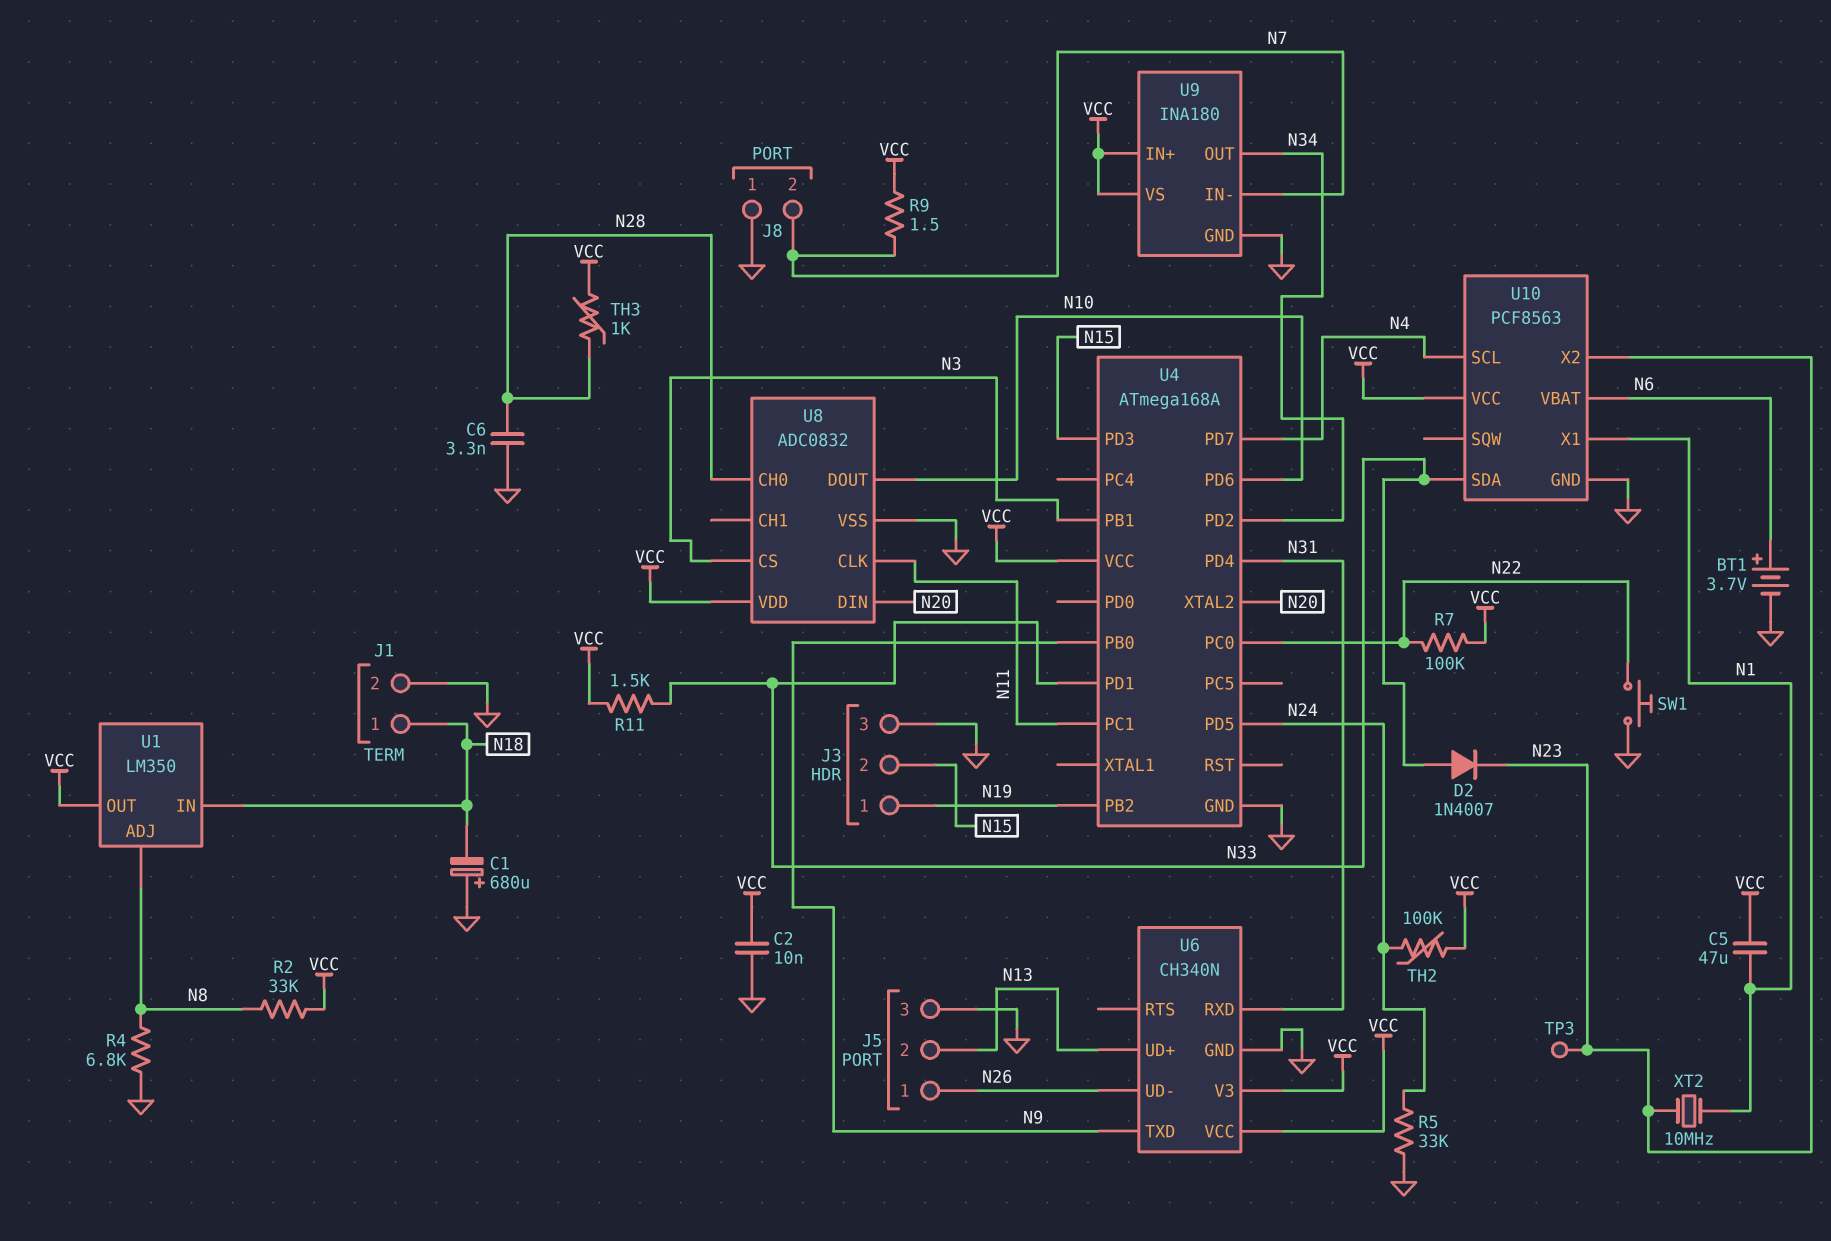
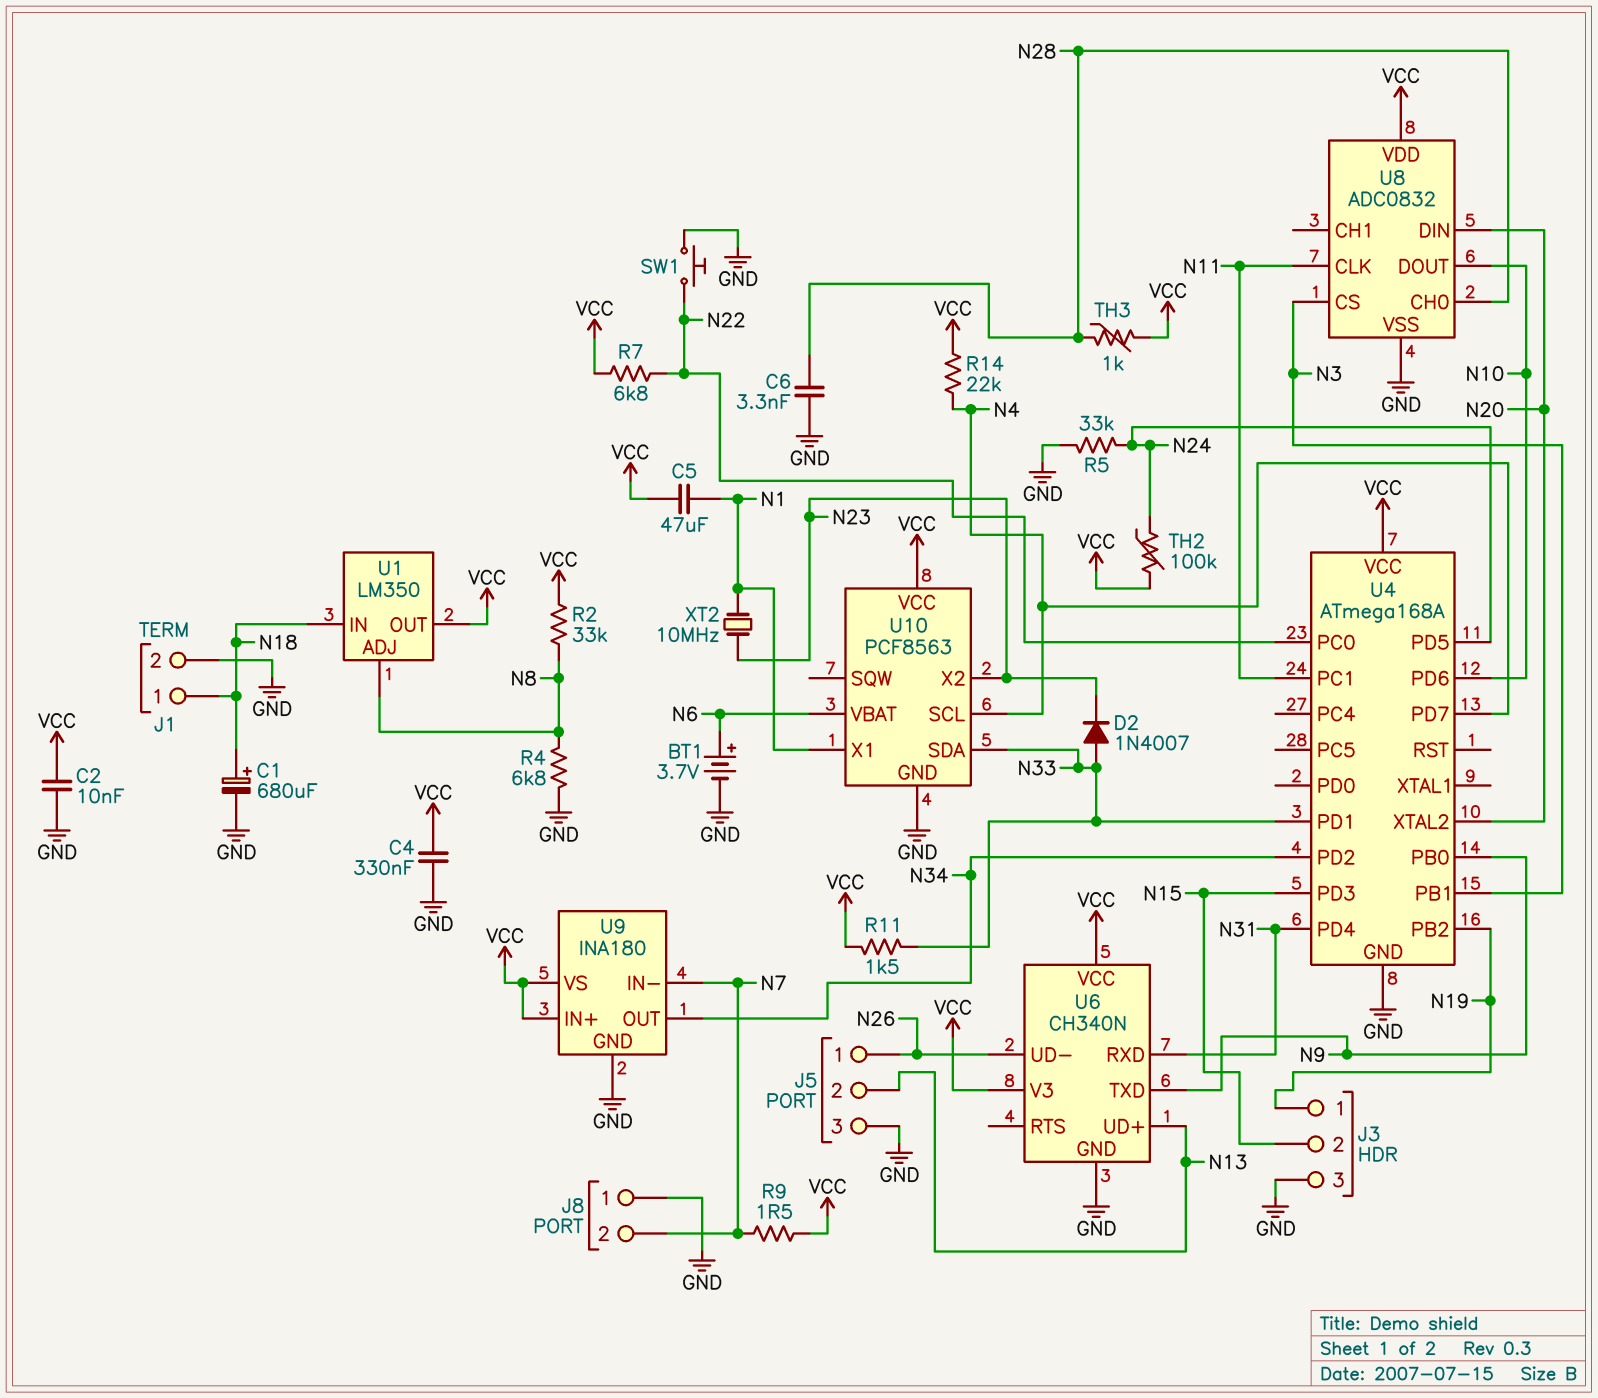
C1: 680uF (plus GND, minus N18) -> 680uF (plus N18, minus GND)
C4: none -> 330nF (GND, VCC)
R7: 100k (N22, VCC) -> 6.8k (N22, VCC)
R14: none -> 22k (N4, VCC)
TP3: test point (N23) -> none

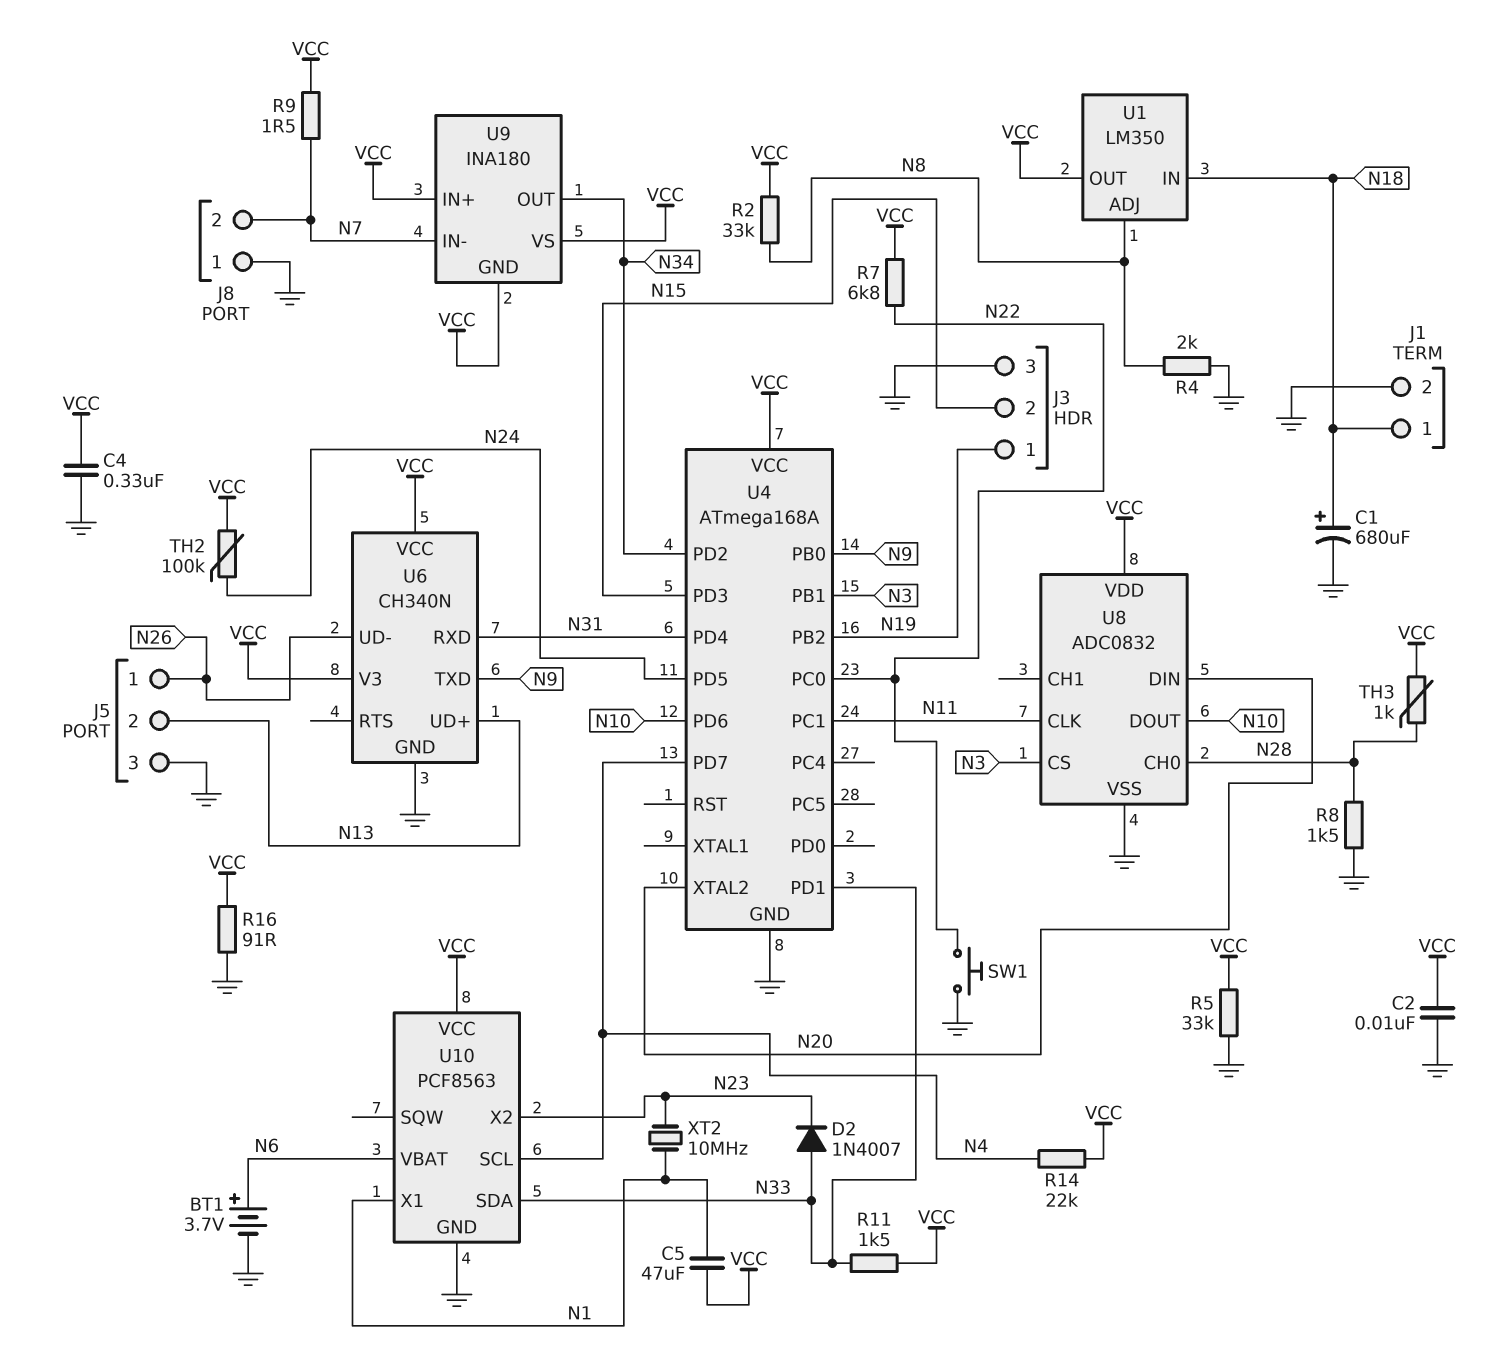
C6: 3.3nF (GND, N28) -> none
R4: 6.8k (GND, N8) -> 2k (GND, N8)
R5: 33k (GND, N24) -> 33k (GND, VCC)
R8: none -> 1.5k (GND, N28)
R16: none -> 91 (GND, VCC)
U9 pin GND: GND -> VCC

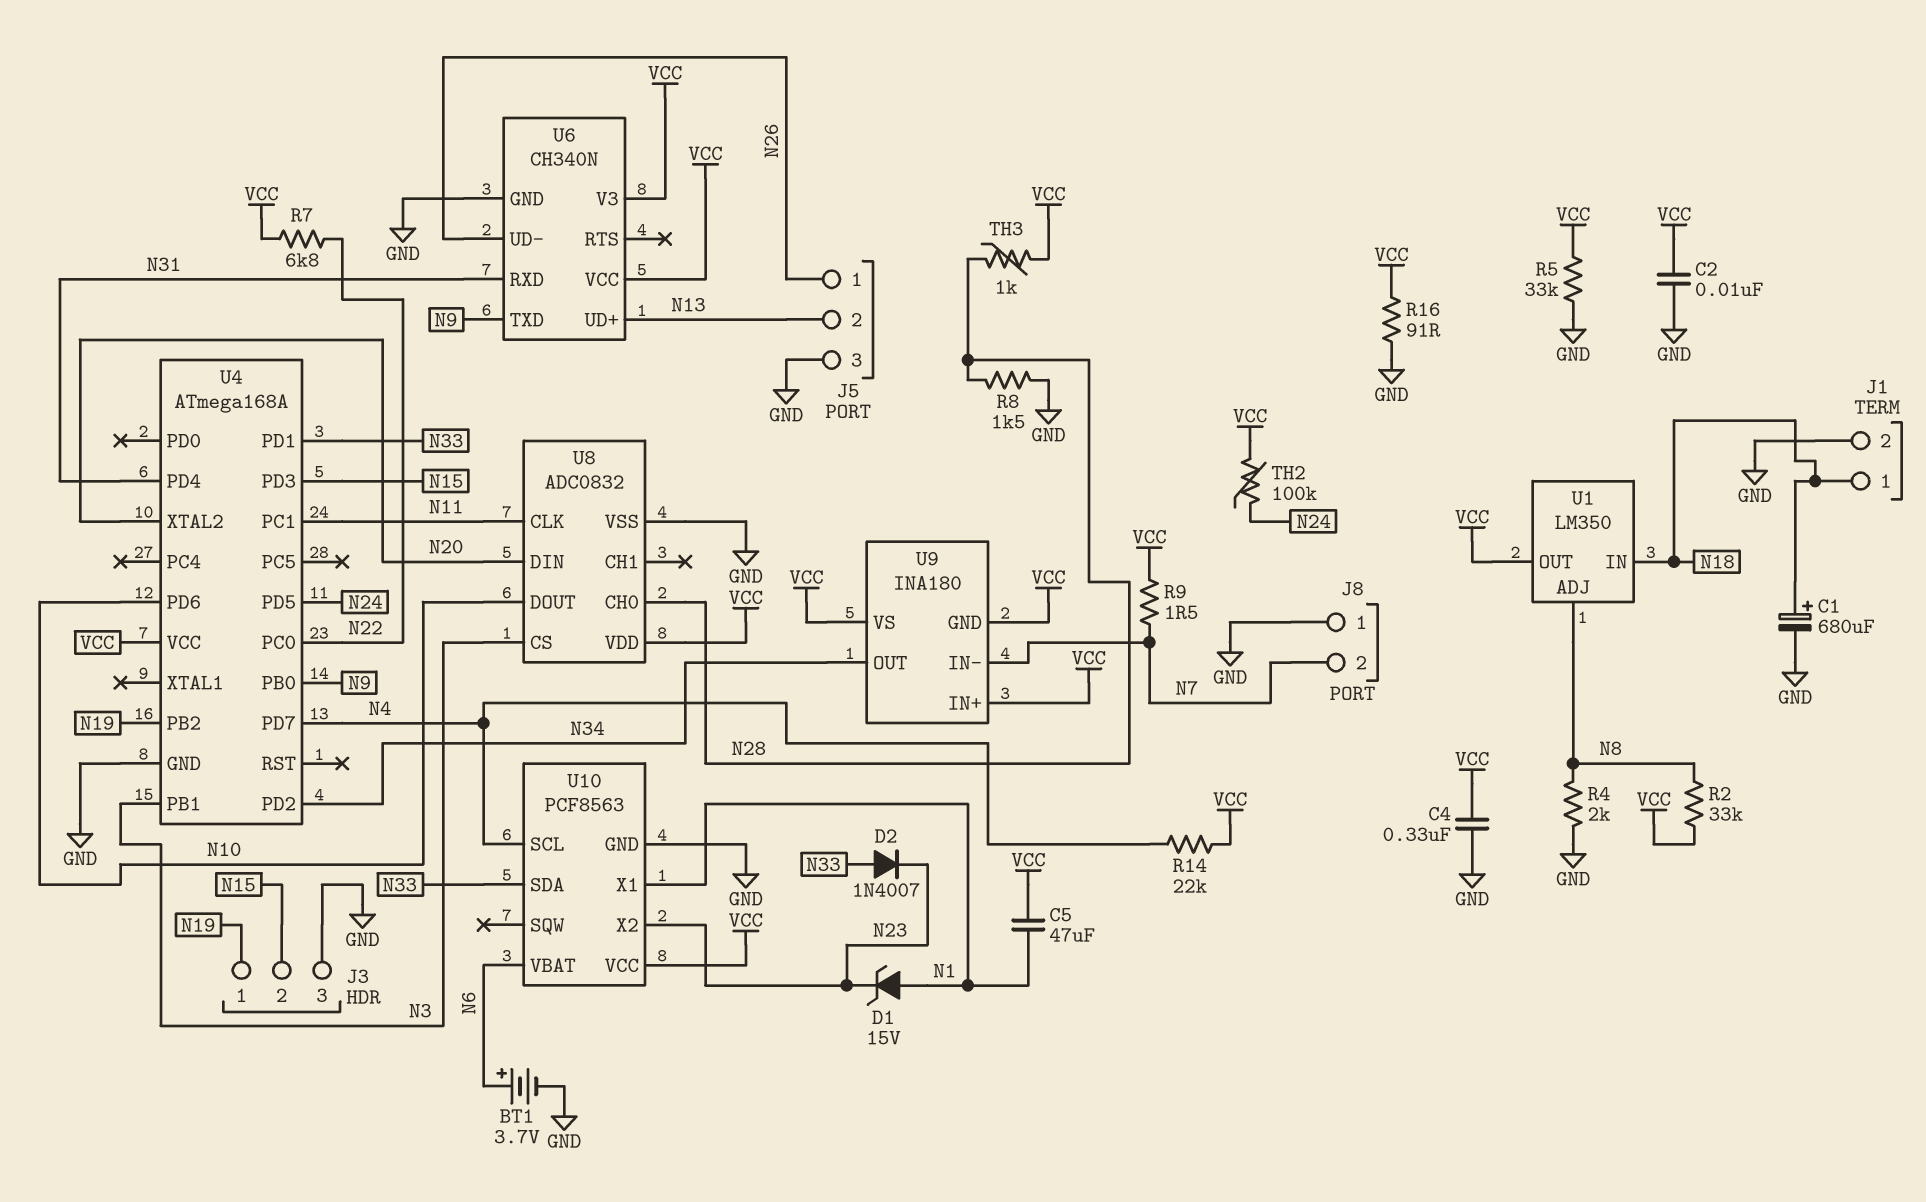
D1: none -> zener 15V (A N1, K N23)
R11: 1.5k (N33, VCC) -> none
SW1: button (GND, N22) -> none
XT2: 10MHz (N1, N23) -> none

